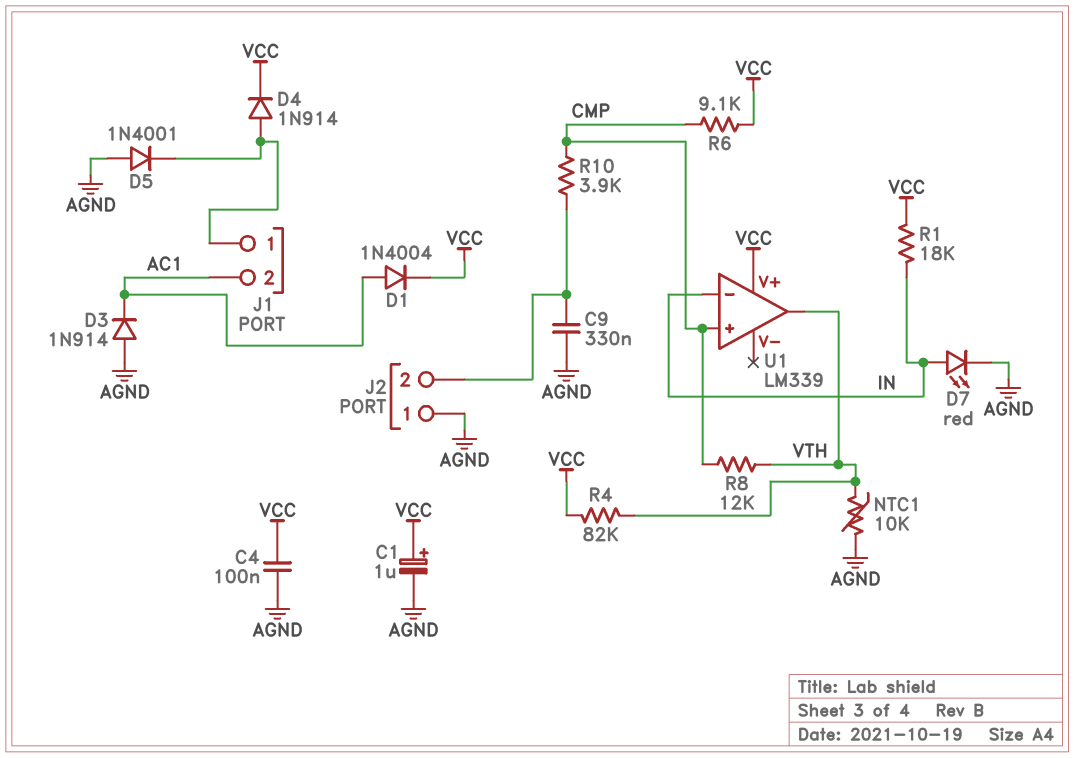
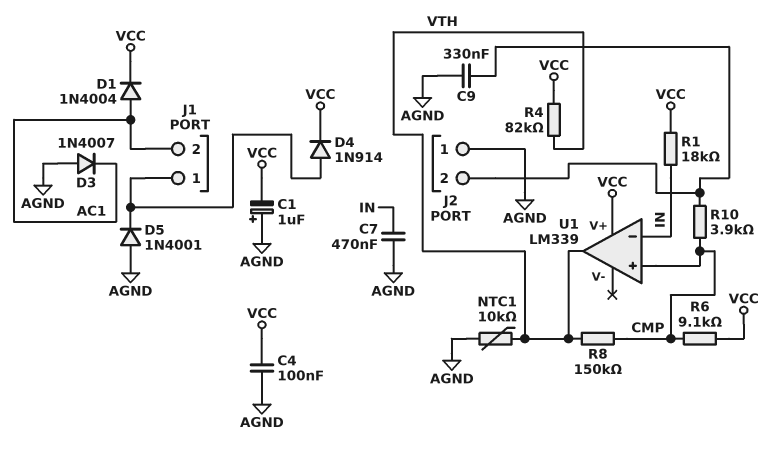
C1: 1uF (plus VCC, minus AGND) -> 1uF (plus AGND, minus VCC)
C7: none -> 470nF (AGND, IN)
D3: diode 1N914 (A AGND, K AC1) -> diode 1N4007 (A AGND, K AC1)
D7: LED red (A IN, K AGND) -> none
R8: 12k (CMP, VTH) -> 150k (CMP, VTH)

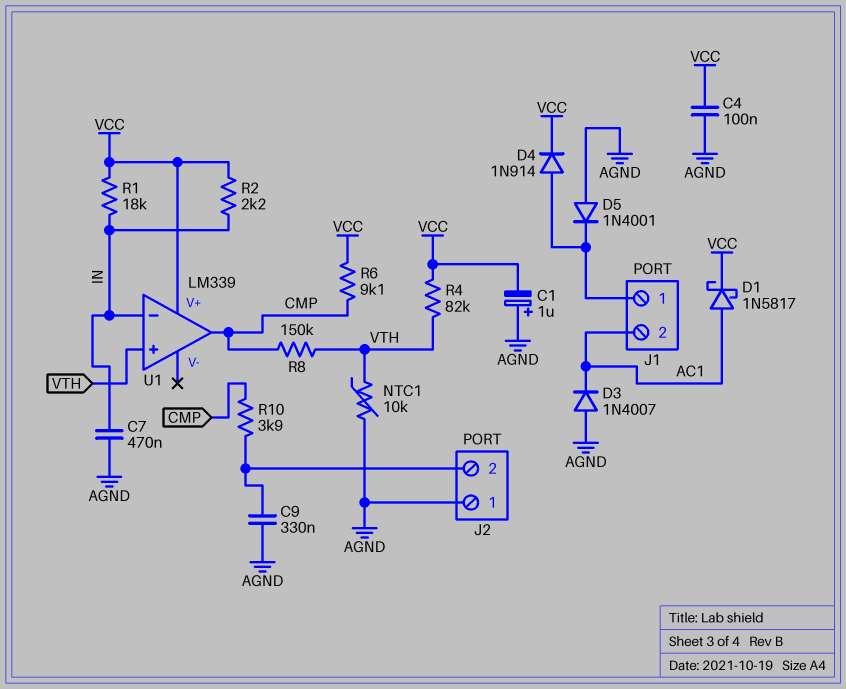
D1: diode 1N4004 (A AC1, K VCC) -> schottky 1N5817 (A AC1, K VCC)
R2: none -> 2.2k (IN, VCC)
U1 pin in+: CMP -> VTH
U1 pin out: VTH -> CMP

